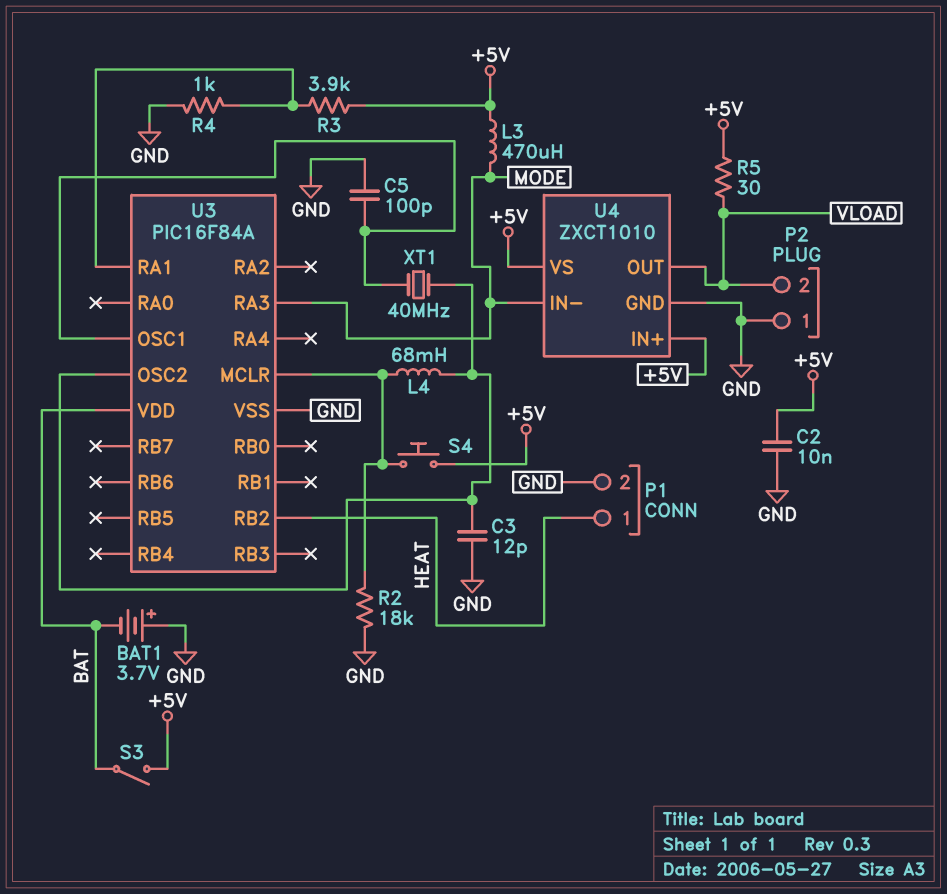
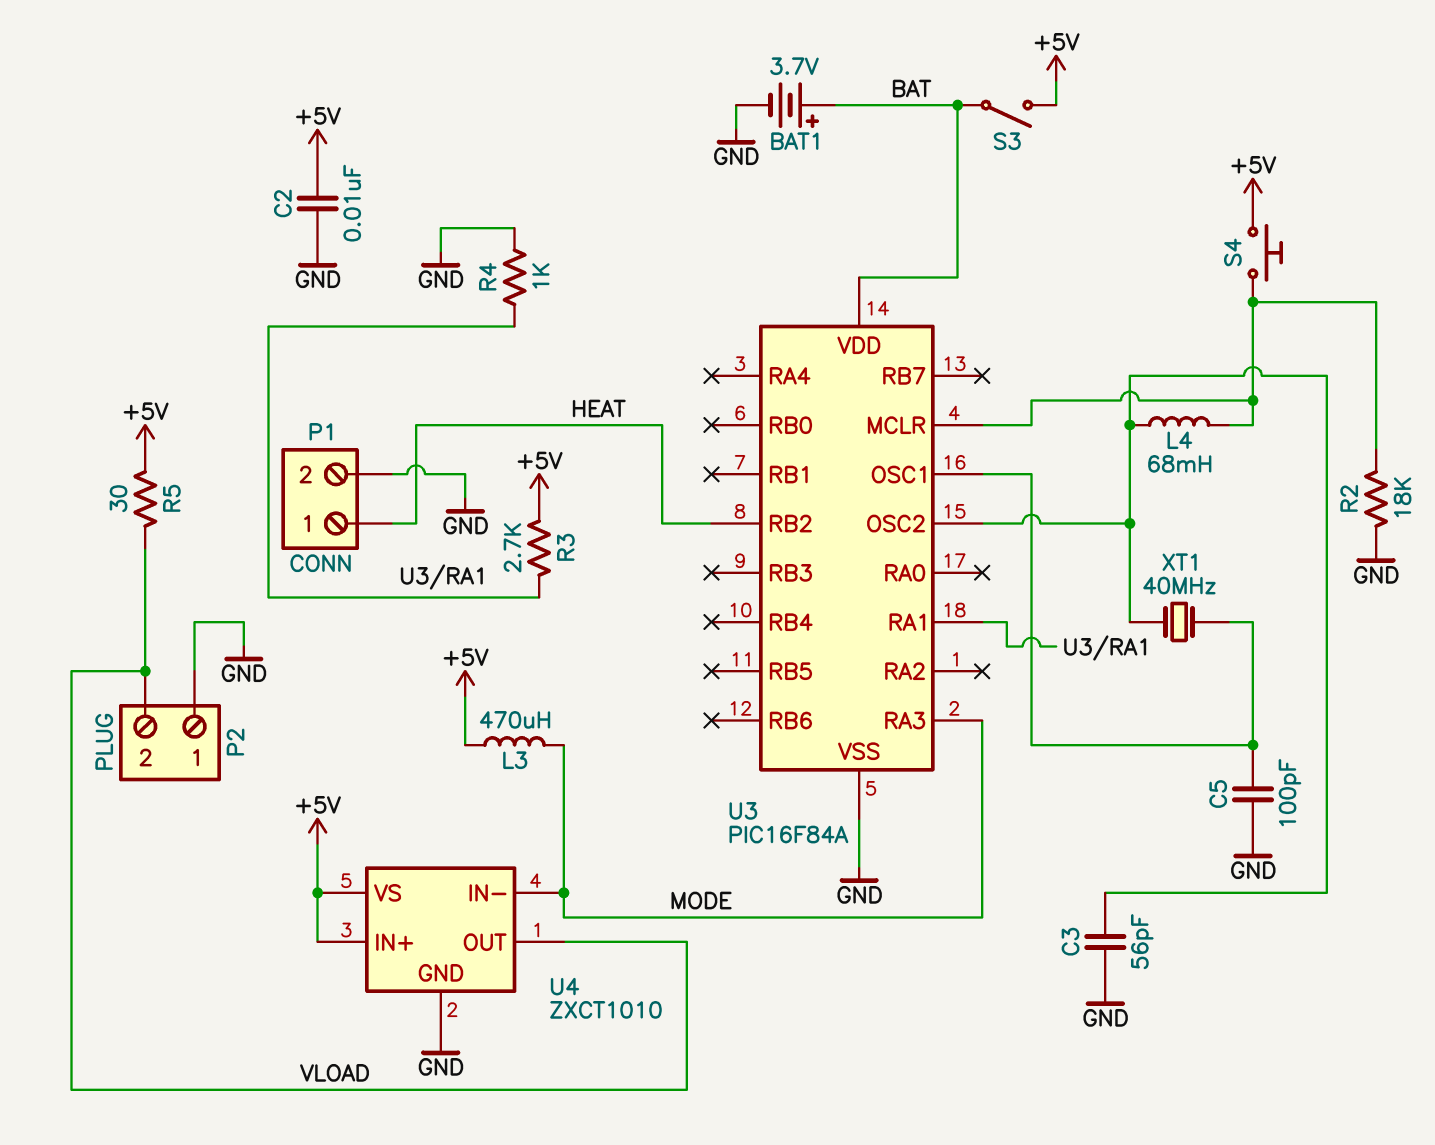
BAT1: 3.7V (plus GND, minus BAT) -> 3.7V (plus BAT, minus GND)
C3: 12pF (GND, U3/OSC2) -> 56pF (GND, U3/OSC2)
R3: 3.9k (+5V, U3/RA1) -> 2.7k (+5V, U3/RA1)

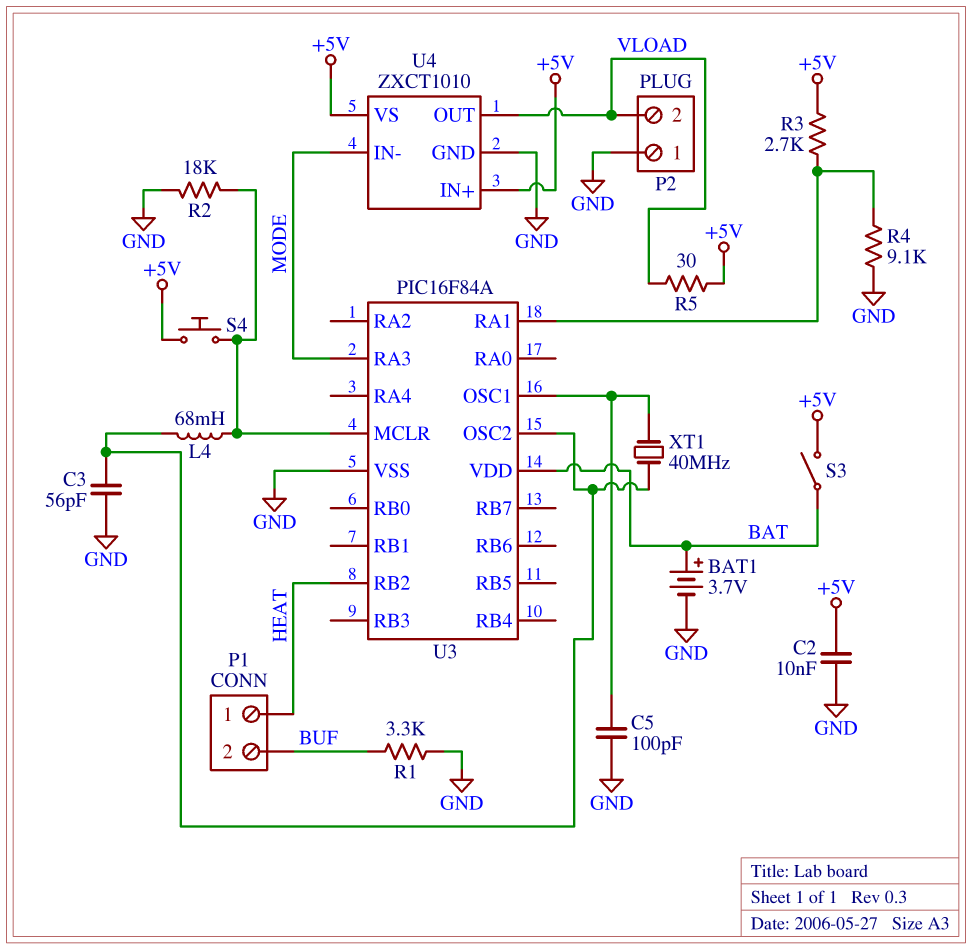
L3: 470uH (+5V, MODE) -> none
P1 pin 2: GND -> BUF
R1: none -> 3.3k (BUF, GND)
R4: 1k (GND, U3/RA1) -> 9.1k (GND, U3/RA1)

